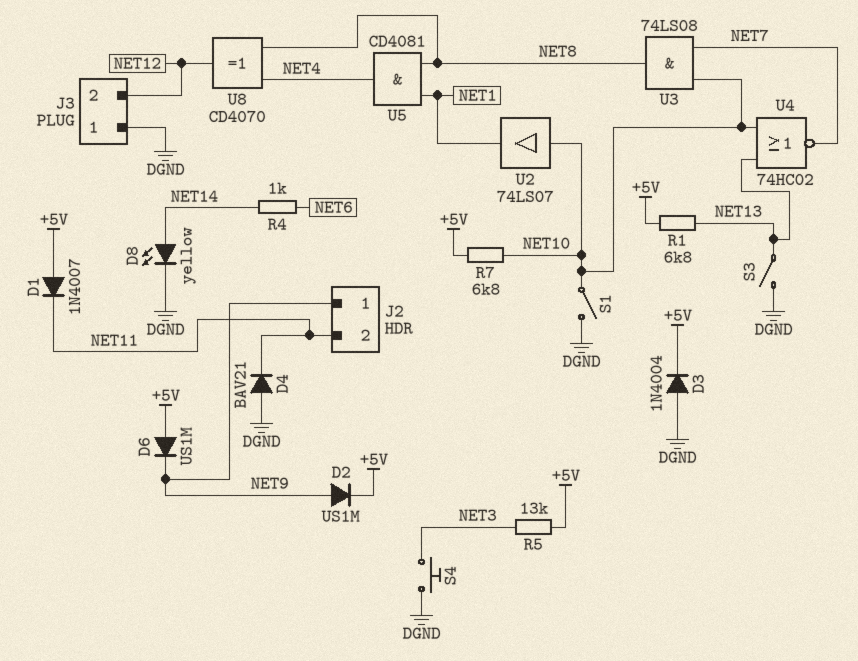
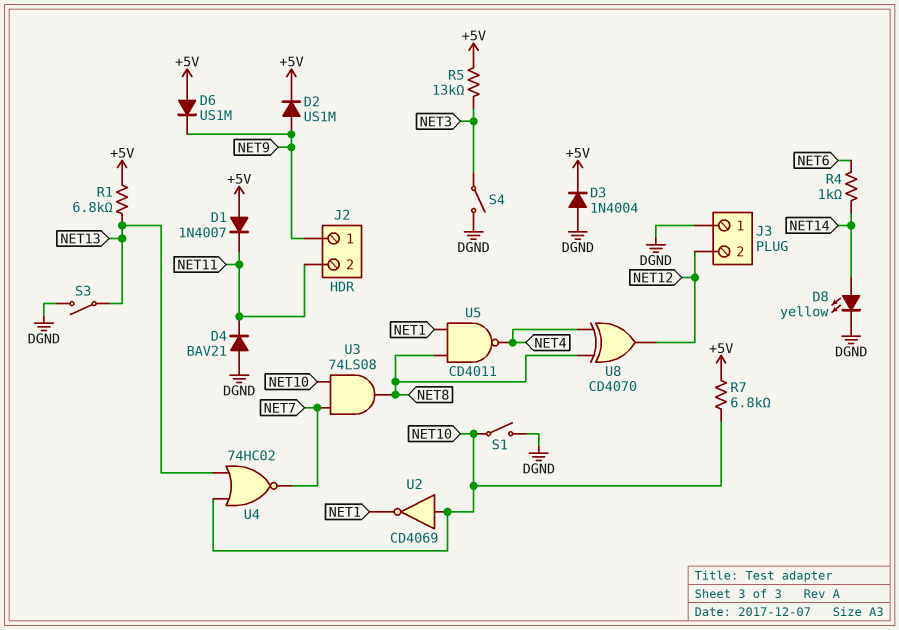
S4: button (DGND, NET3) -> switch (DGND, NET3)
U2: buffer 74LS07 (in NET10, out NET1) -> NOT CD4069 (in NET10, out NET1)
U5: AND CD4081 (in NET1, in NET8, out NET4) -> NAND CD4011 (in NET1, in NET8, out NET4)

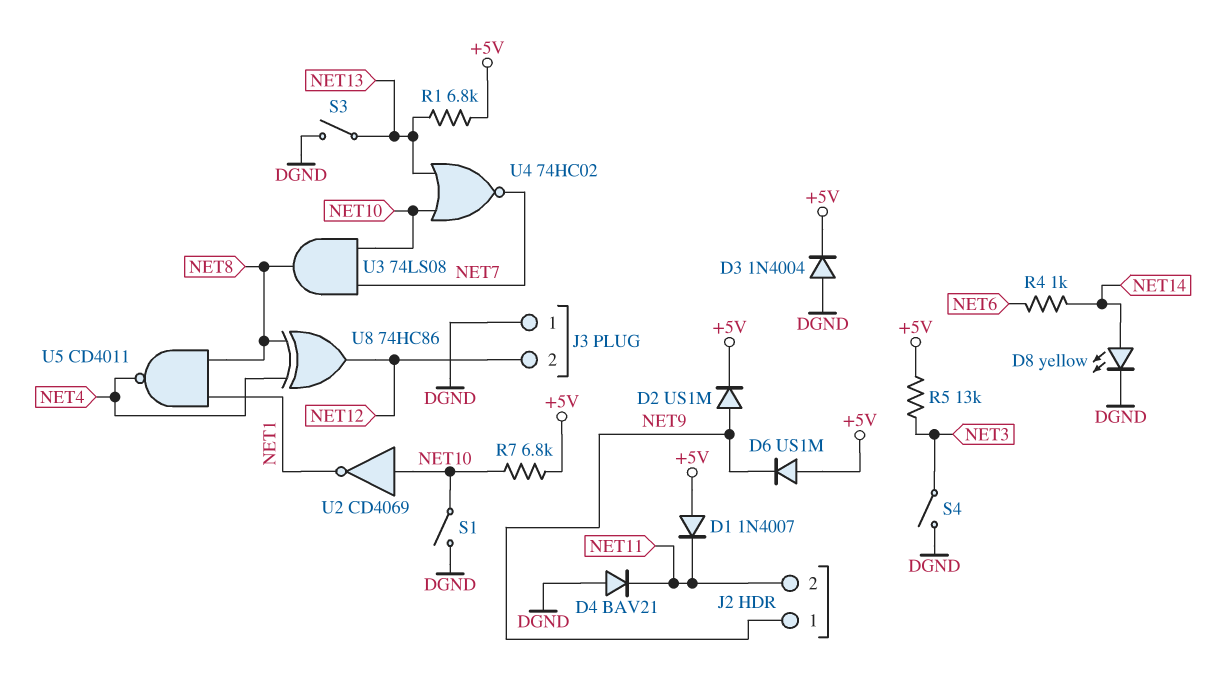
U8: XOR CD4070 (in NET4, in NET8, out NET12) -> XOR 74HC86 (in NET4, in NET8, out NET12)

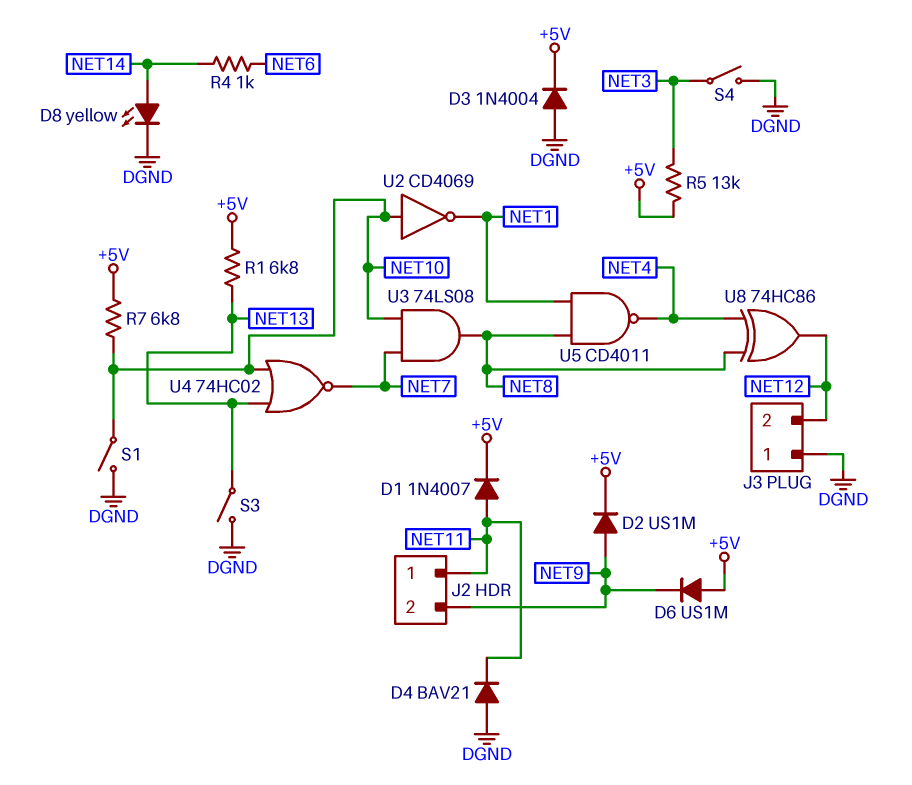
D1: diode 1N4007 (A +5V, K NET11) -> diode 1N4007 (A NET11, K +5V)
J2 pin 1: NET9 -> NET11
J2 pin 2: NET11 -> NET9

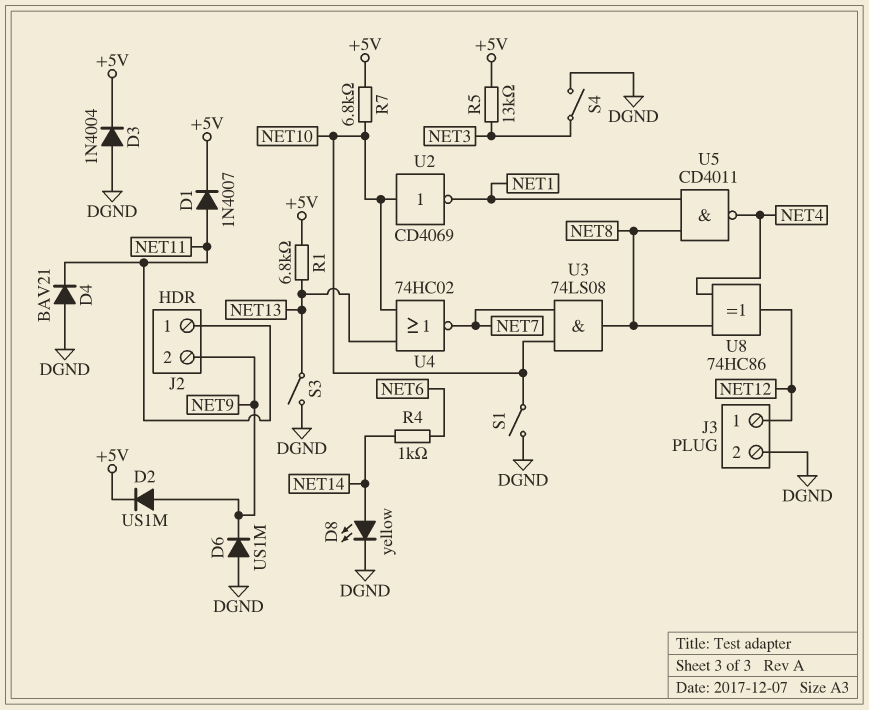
D6: diode US1M (A +5V, K NET9) -> diode US1M (A DGND, K NET9)
J3 pin 1: DGND -> NET12
J3 pin 2: NET12 -> DGND

